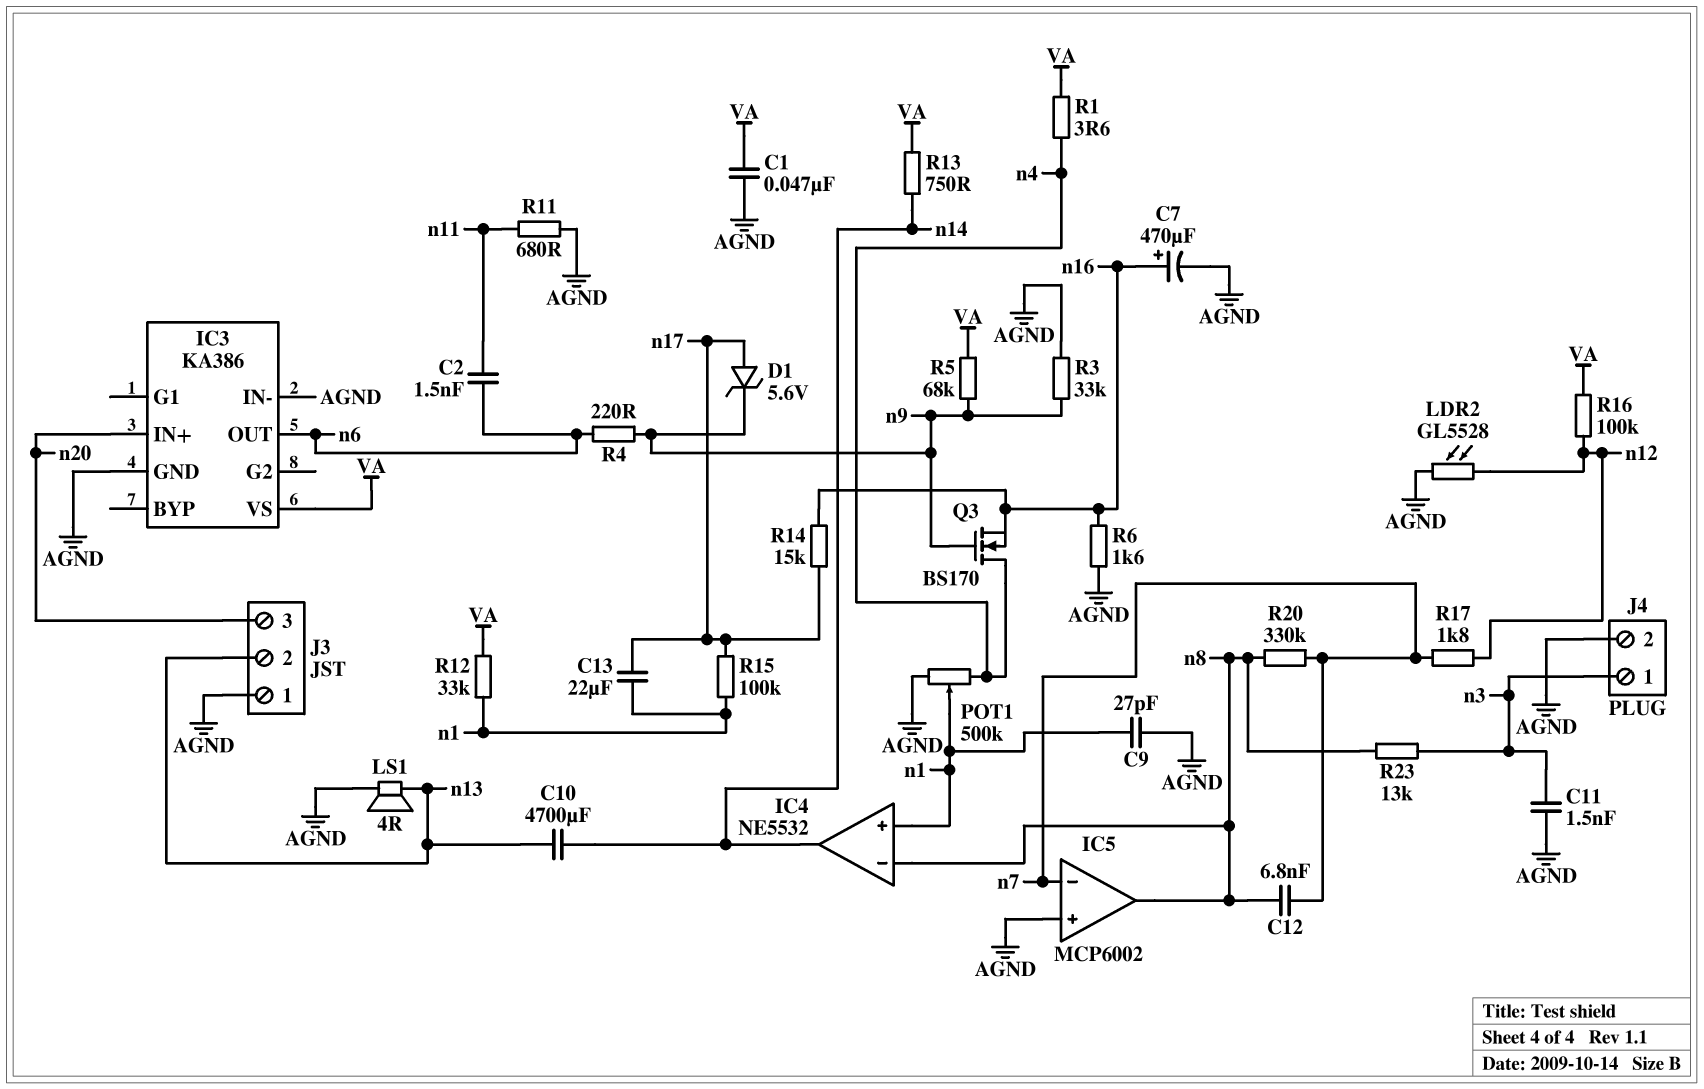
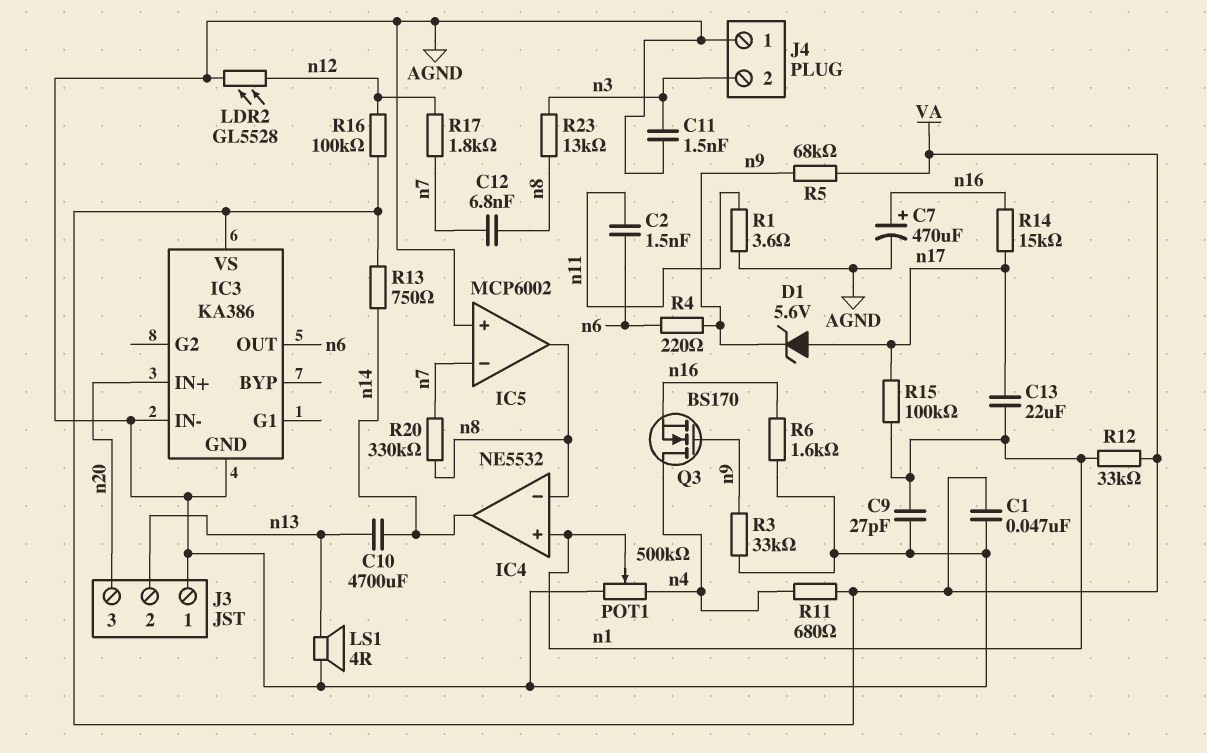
J4 pin 1: n3 -> AGND
J4 pin 2: AGND -> n3
R1: 3.6 (VA, n4) -> 3.6 (AGND, n11)
R11: 680 (AGND, n11) -> 680 (VA, n4)

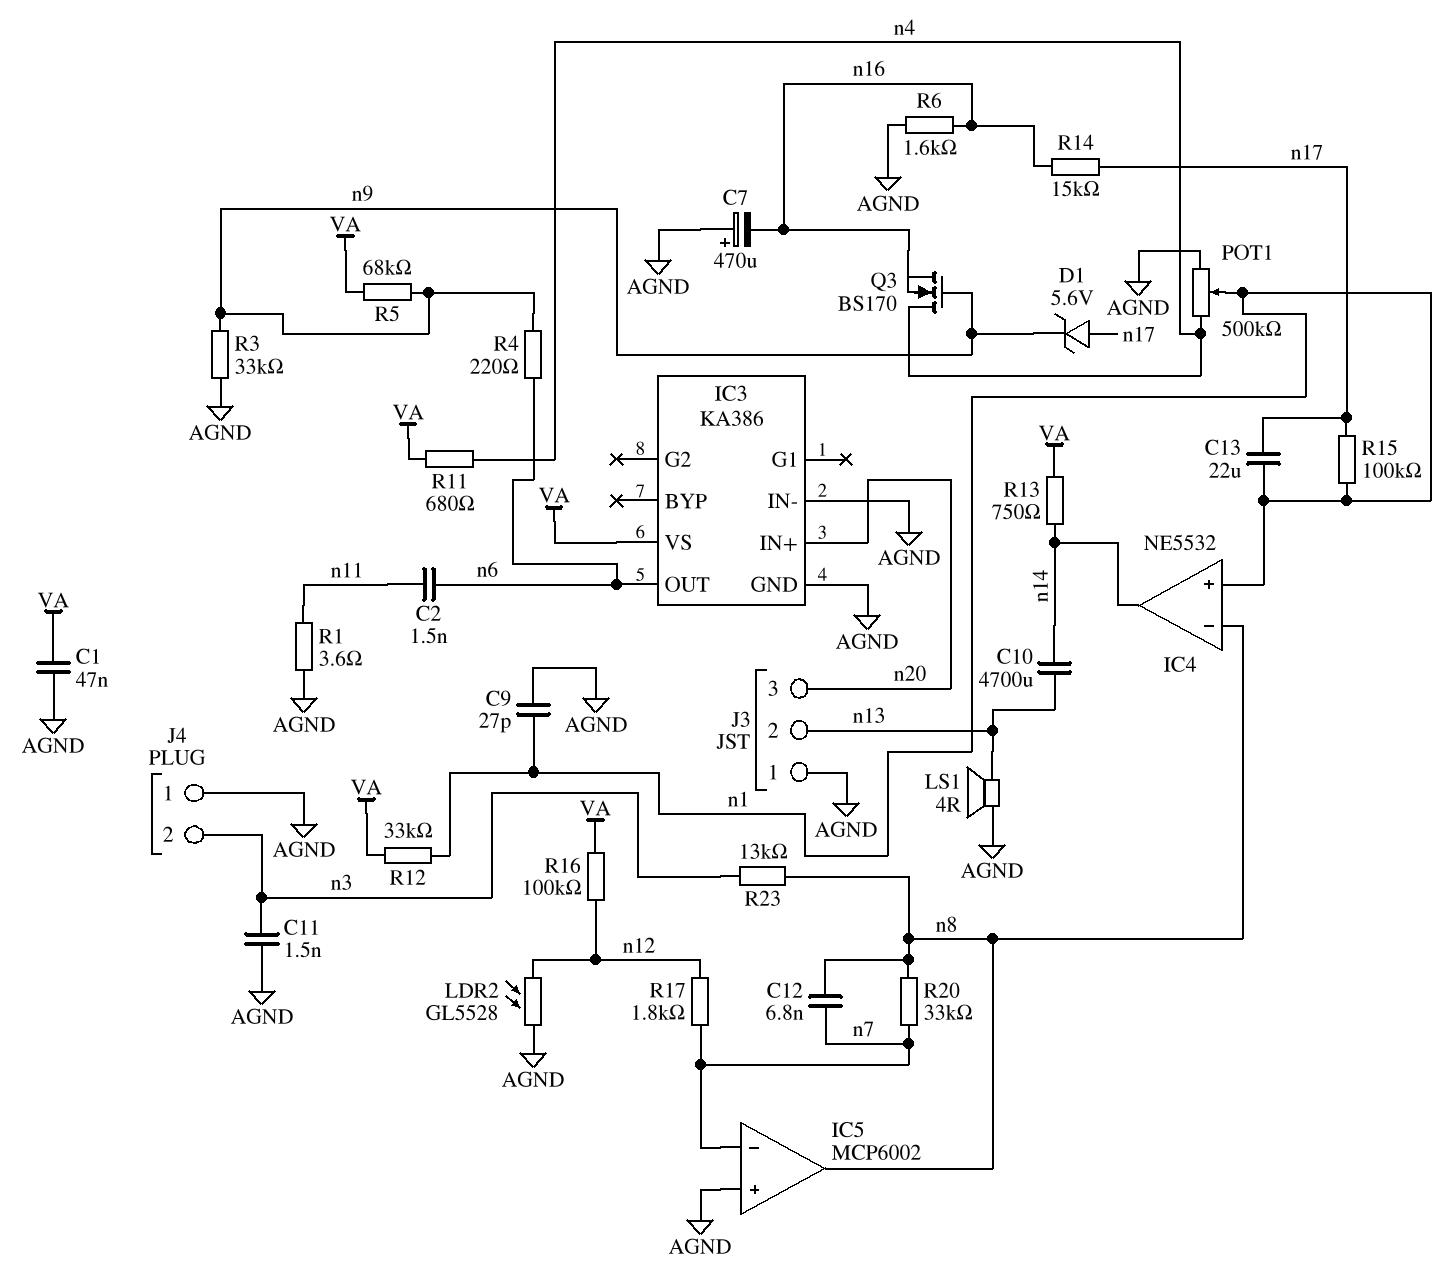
C7: 470uF (plus n16, minus AGND) -> 470uF (plus AGND, minus n16)
R20: 330k (n7, n8) -> 33k (n7, n8)

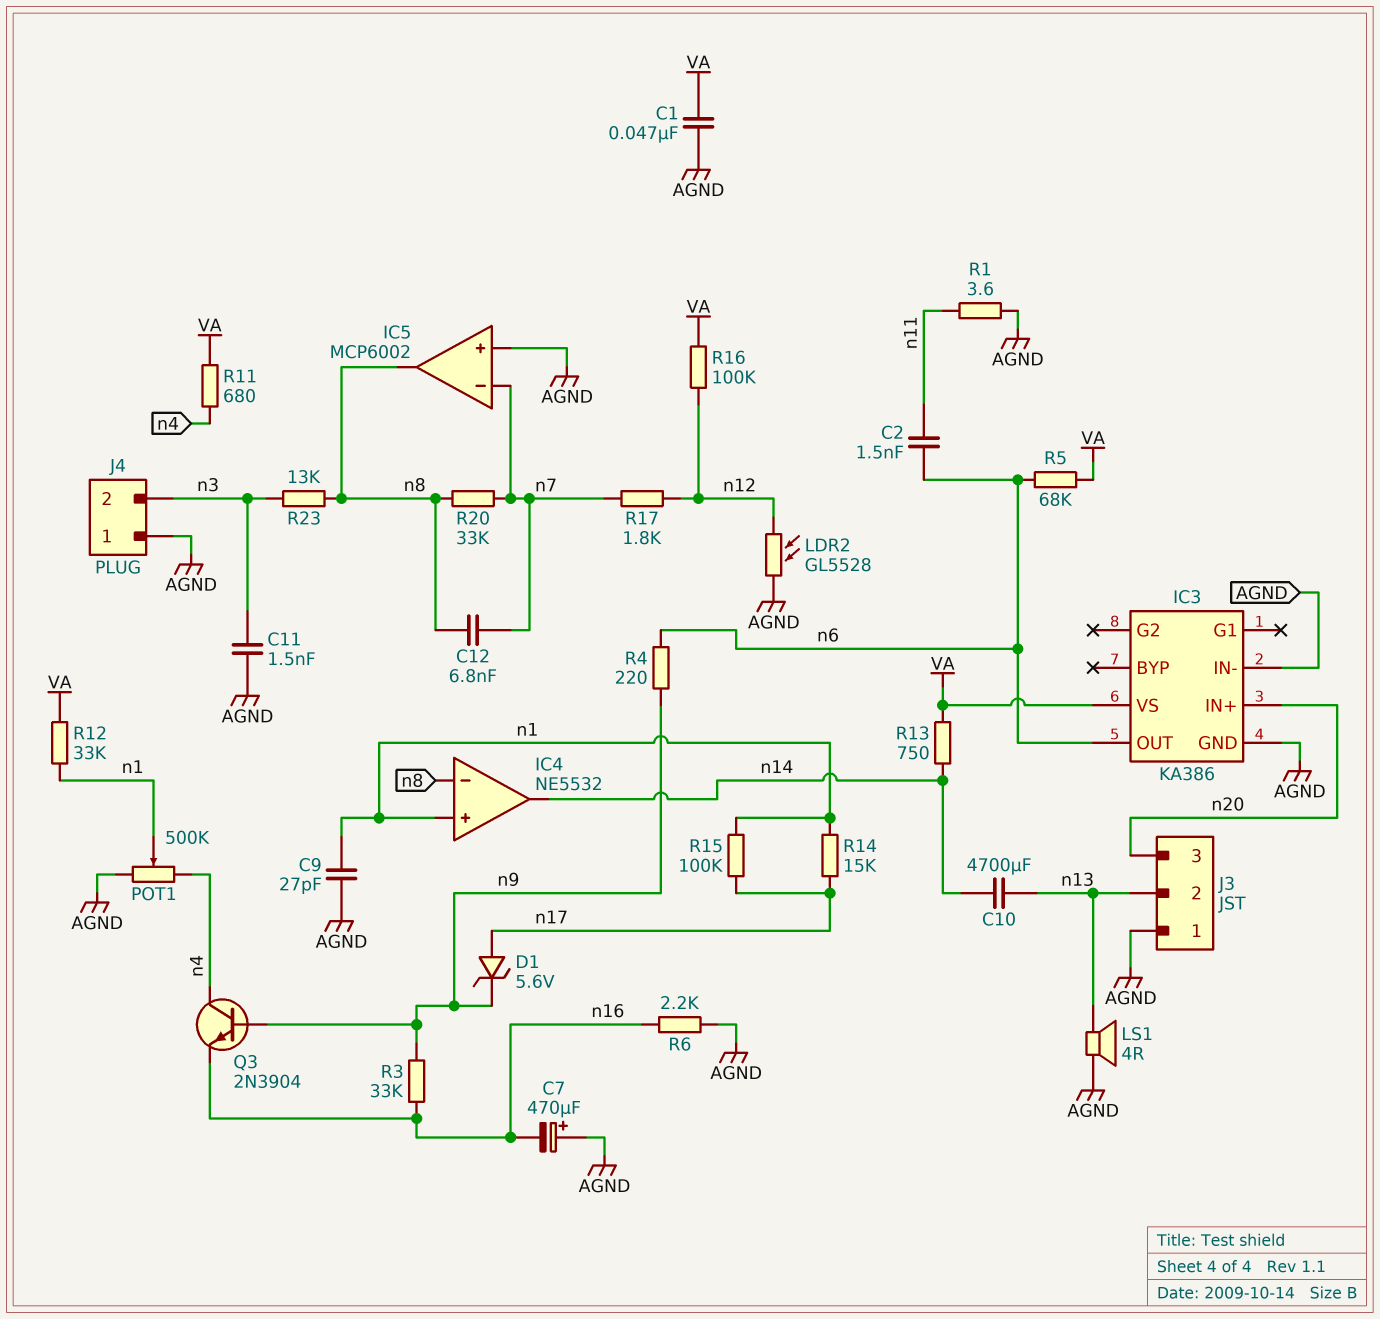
C13: 22uF (n1, n17) -> none
Q3: NMOS BS170 (G n9, D n4, S n16) -> NPN 2N3904 (B n9, C n4, E n16)
R3: 33k (AGND, n9) -> 33k (n9, n16)
R5: 68k (VA, n9) -> 68k (VA, n6)
R6: 1.6k (AGND, n16) -> 2.2k (AGND, n16)
R14: 15k (n16, n17) -> 15k (n1, n17)

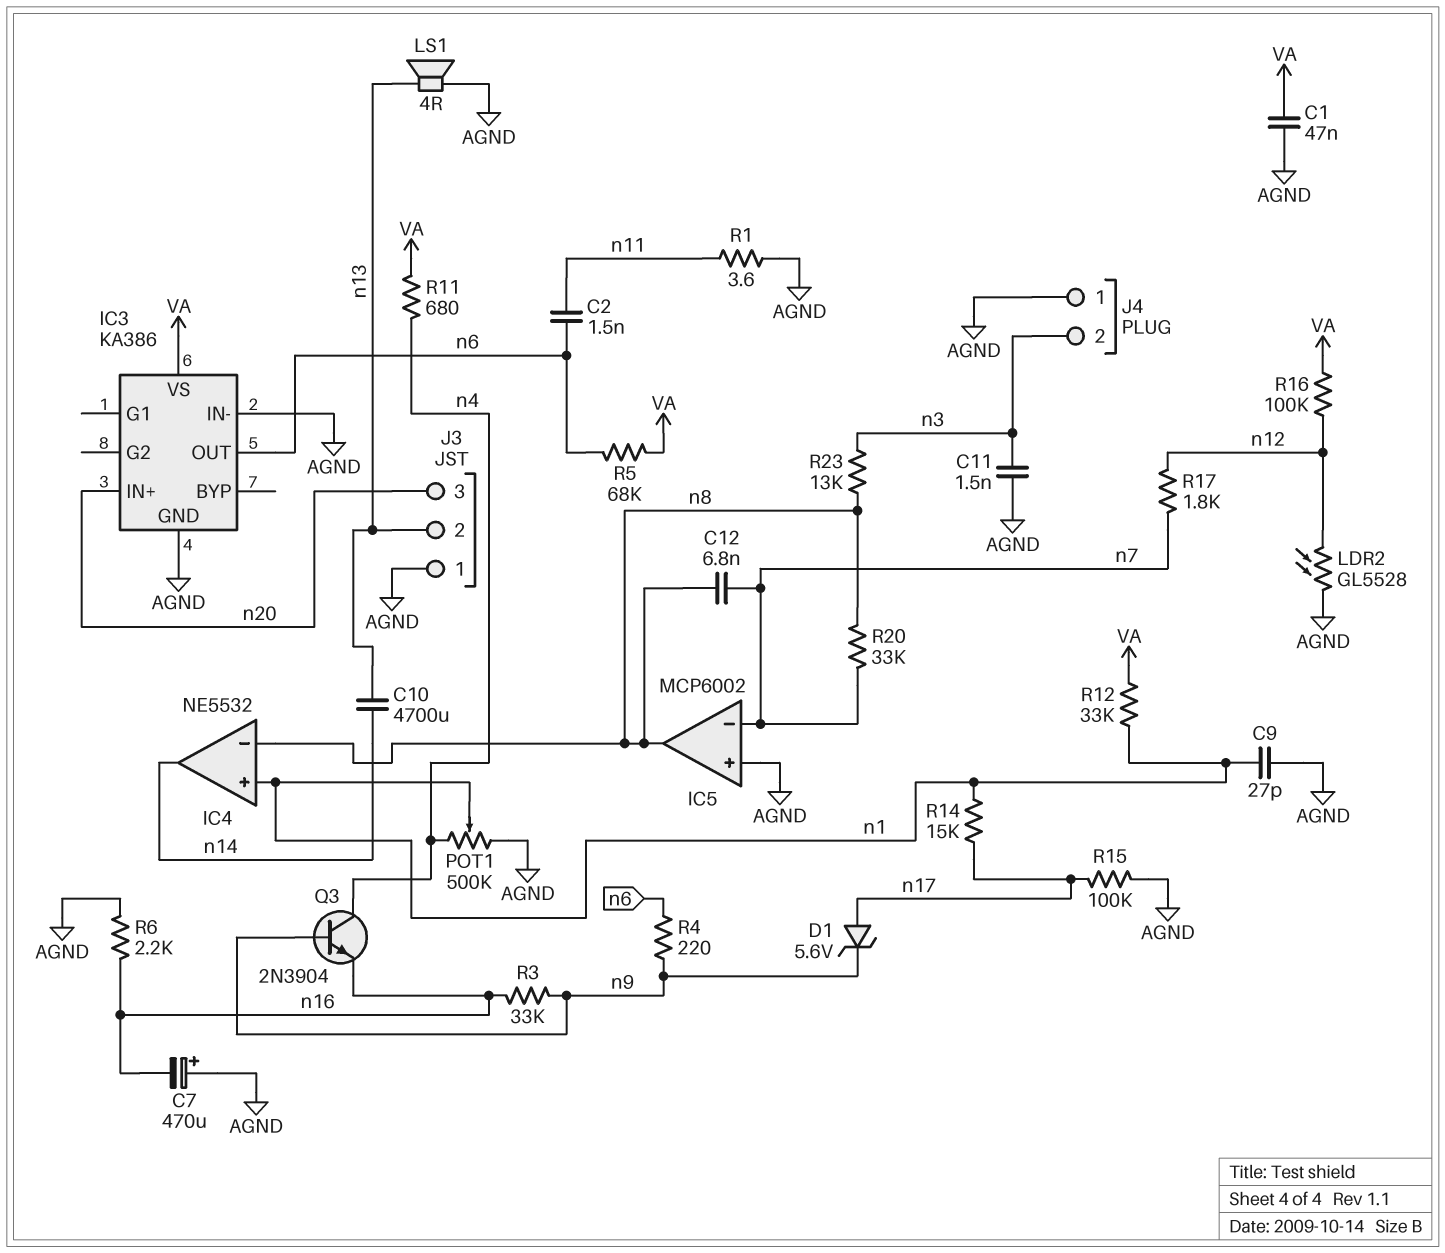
R13: 750 (VA, n14) -> none
R15: 100k (n1, n17) -> 100k (AGND, n17)

